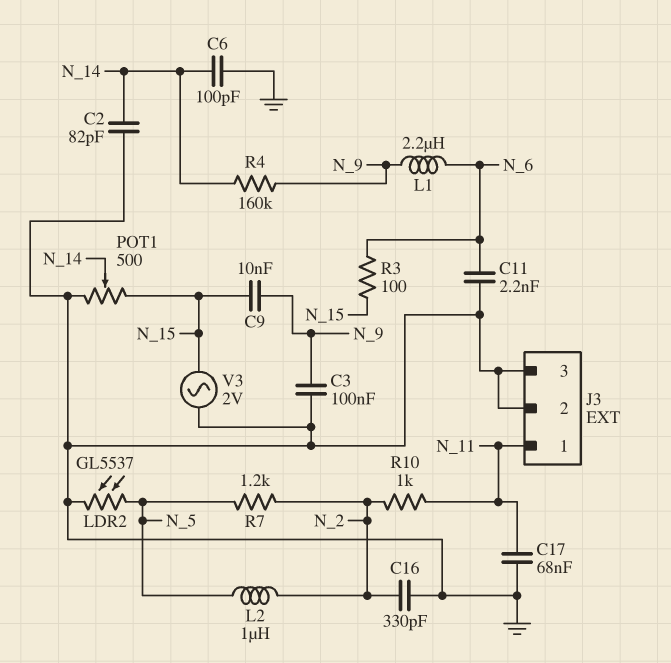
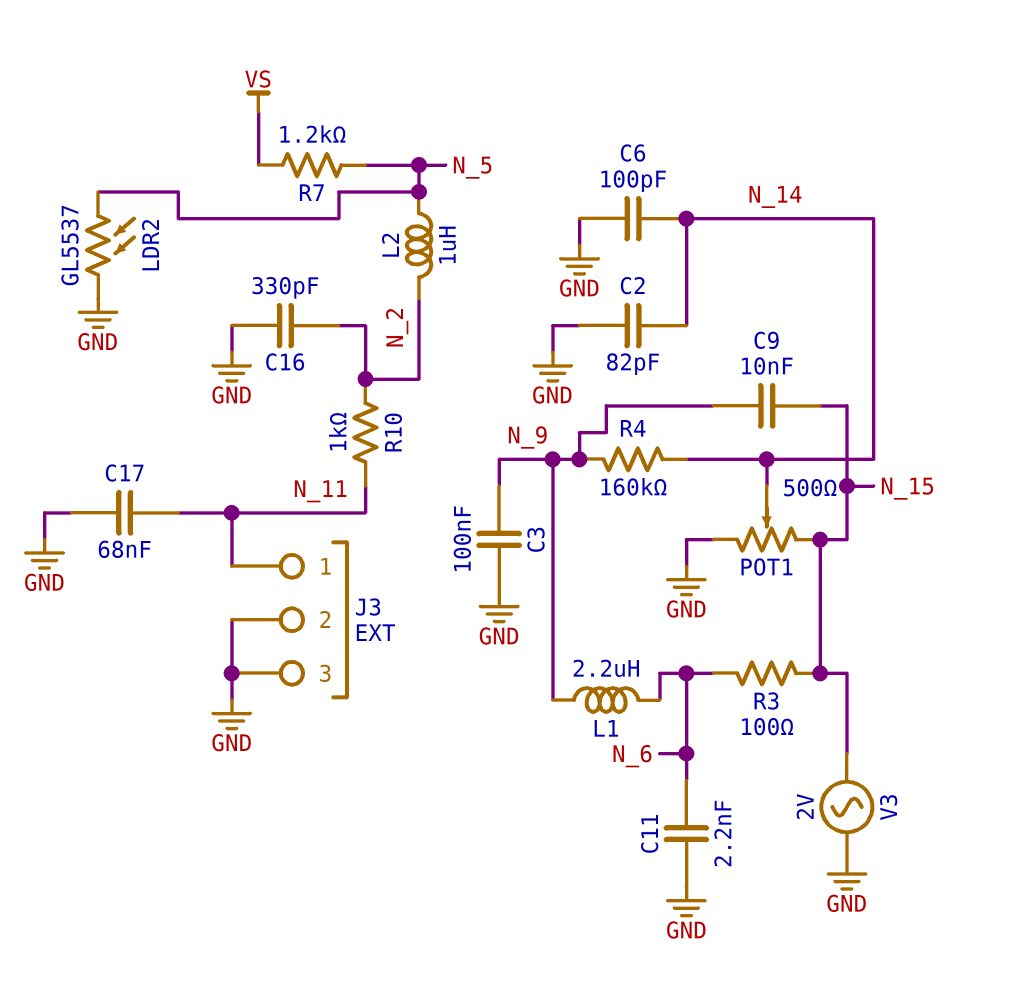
R7: 1.2k (N_2, N_5) -> 1.2k (N_5, VS)

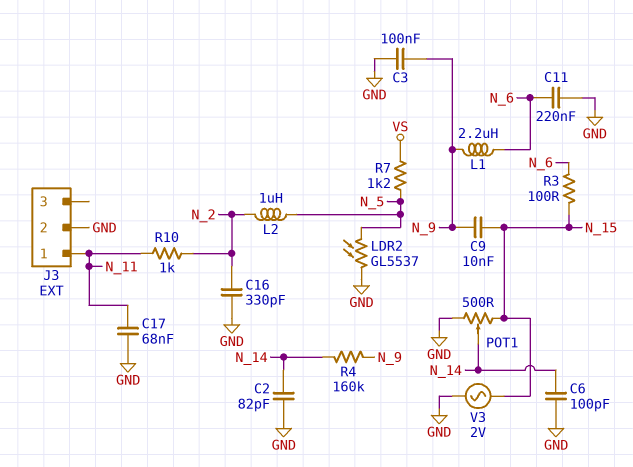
C11: 2.2nF (GND, N_6) -> 220nF (GND, N_6)
J3 pin 3: GND -> none

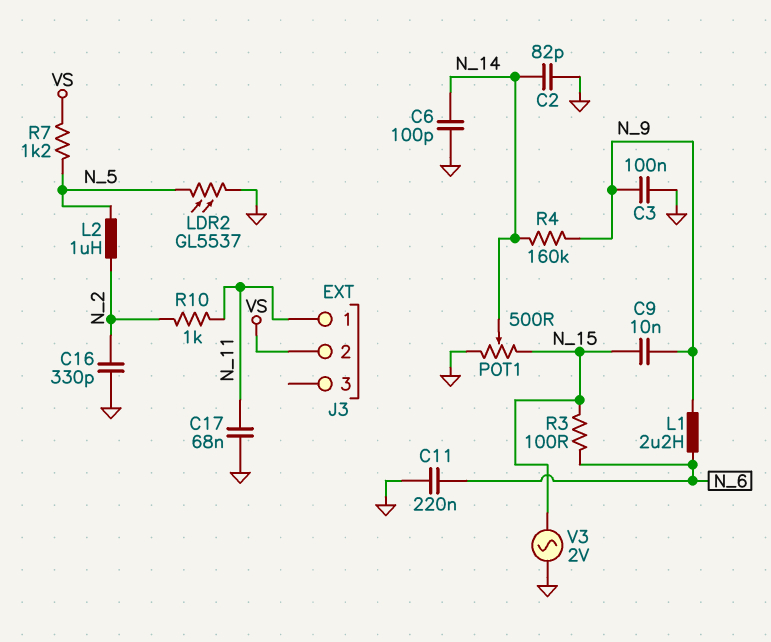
J3 pin 2: GND -> VS

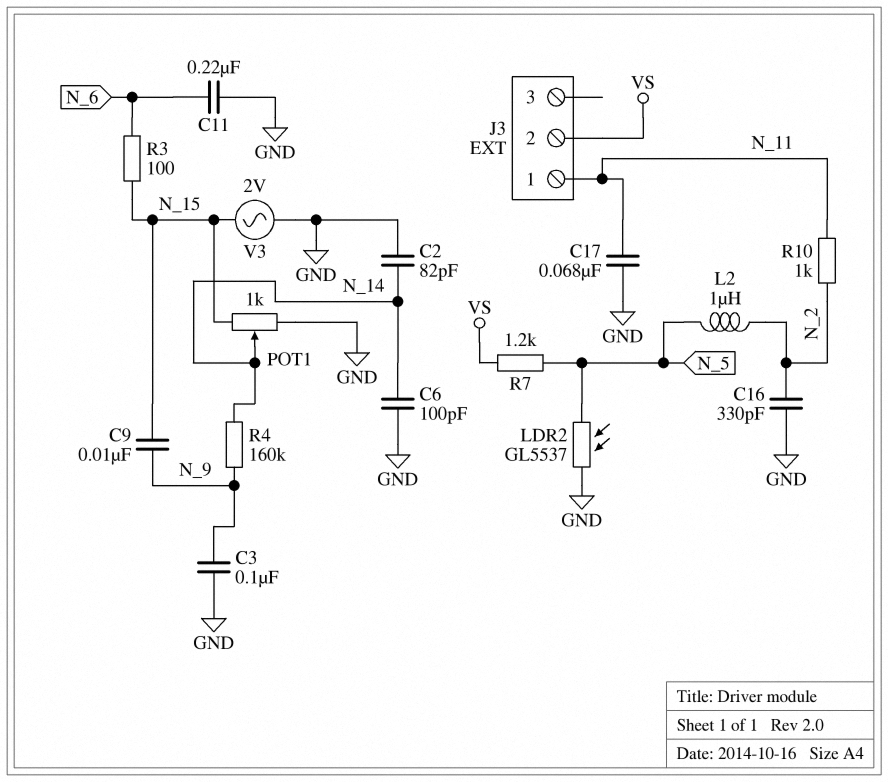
L1: 2.2uH (N_6, N_9) -> none
POT1: 500 (GND, N_15, wiper N_14) -> 1k (GND, N_15, wiper N_14)

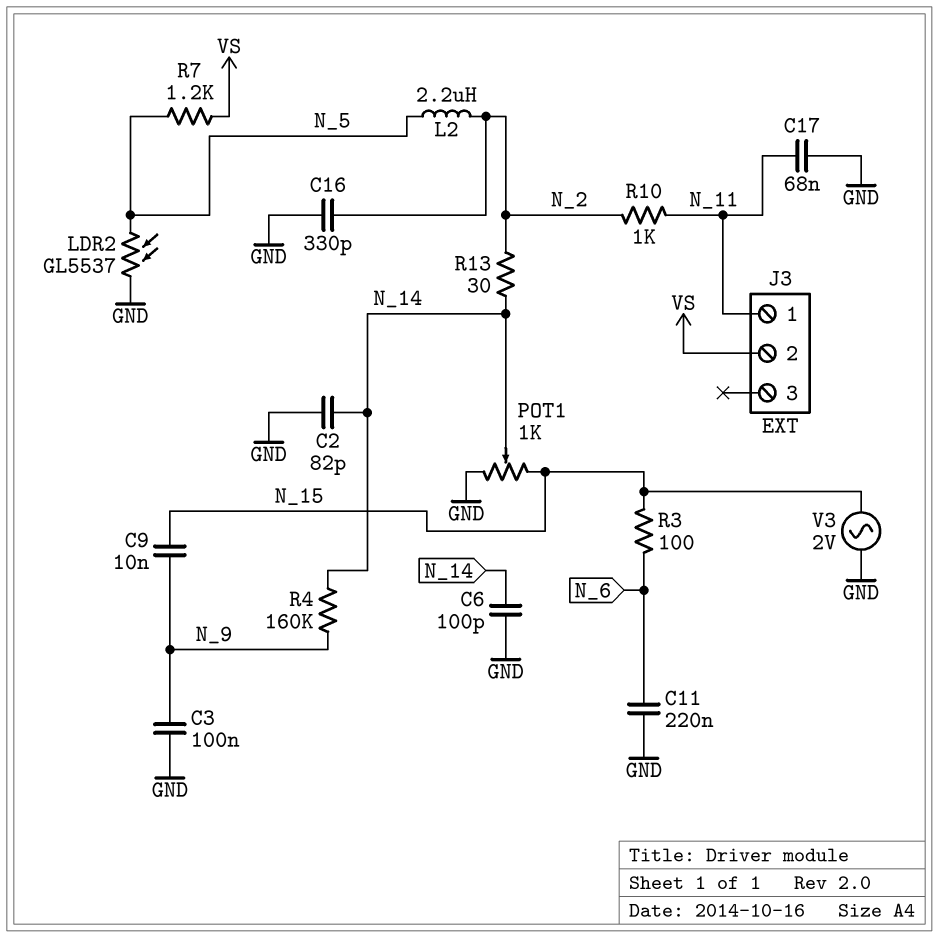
L2: 1uH (N_2, N_5) -> 2.2uH (N_2, N_5)
R13: none -> 30 (N_2, N_14)

